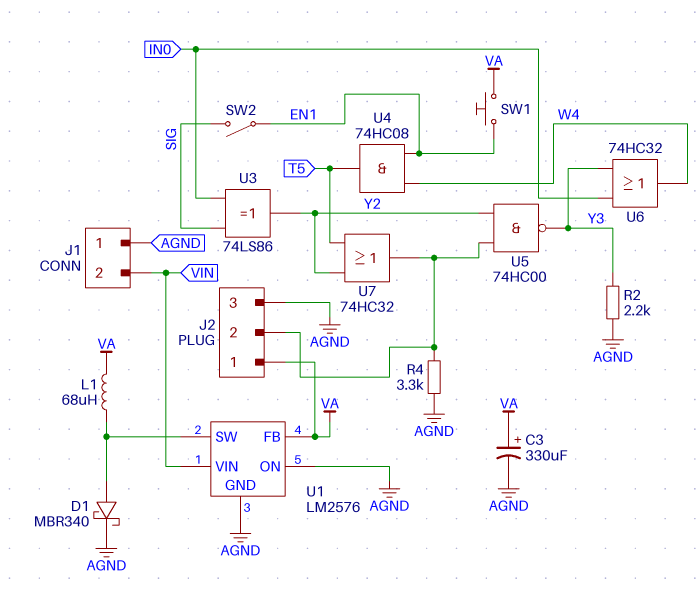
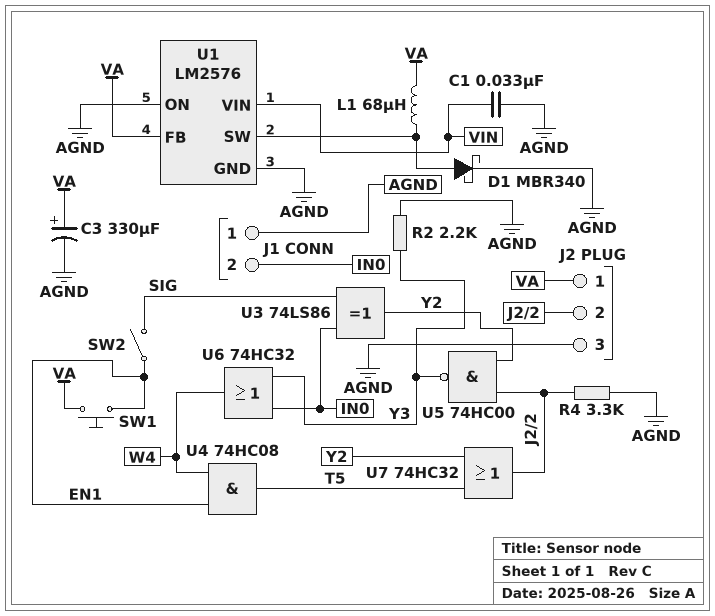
C1: none -> 33nF (AGND, VIN)
J1 pin 2: VIN -> IN0

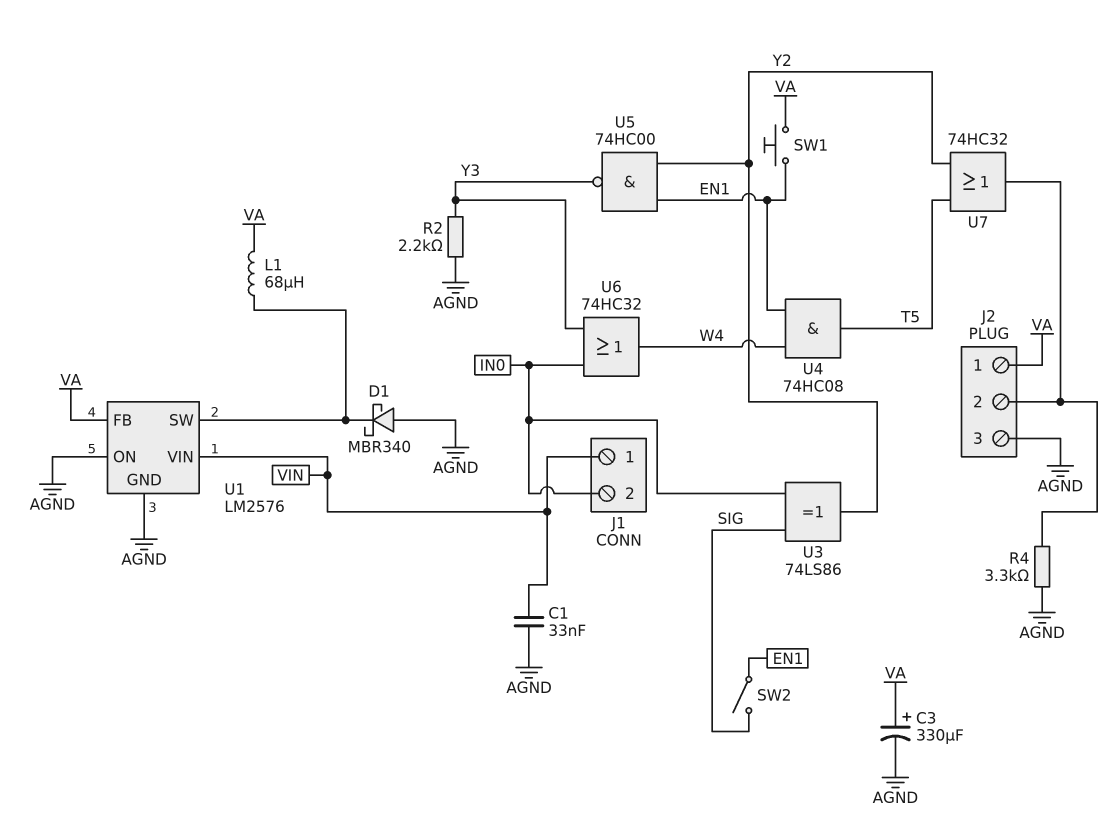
D1: schottky MBR340 (A U1/SW, K AGND) -> schottky MBR340 (A AGND, K U1/SW)
J1 pin 1: AGND -> VIN
U5: NAND 74HC00 (in J2/2, in Y2, out Y3) -> NAND 74HC00 (in EN1, in Y2, out Y3)

